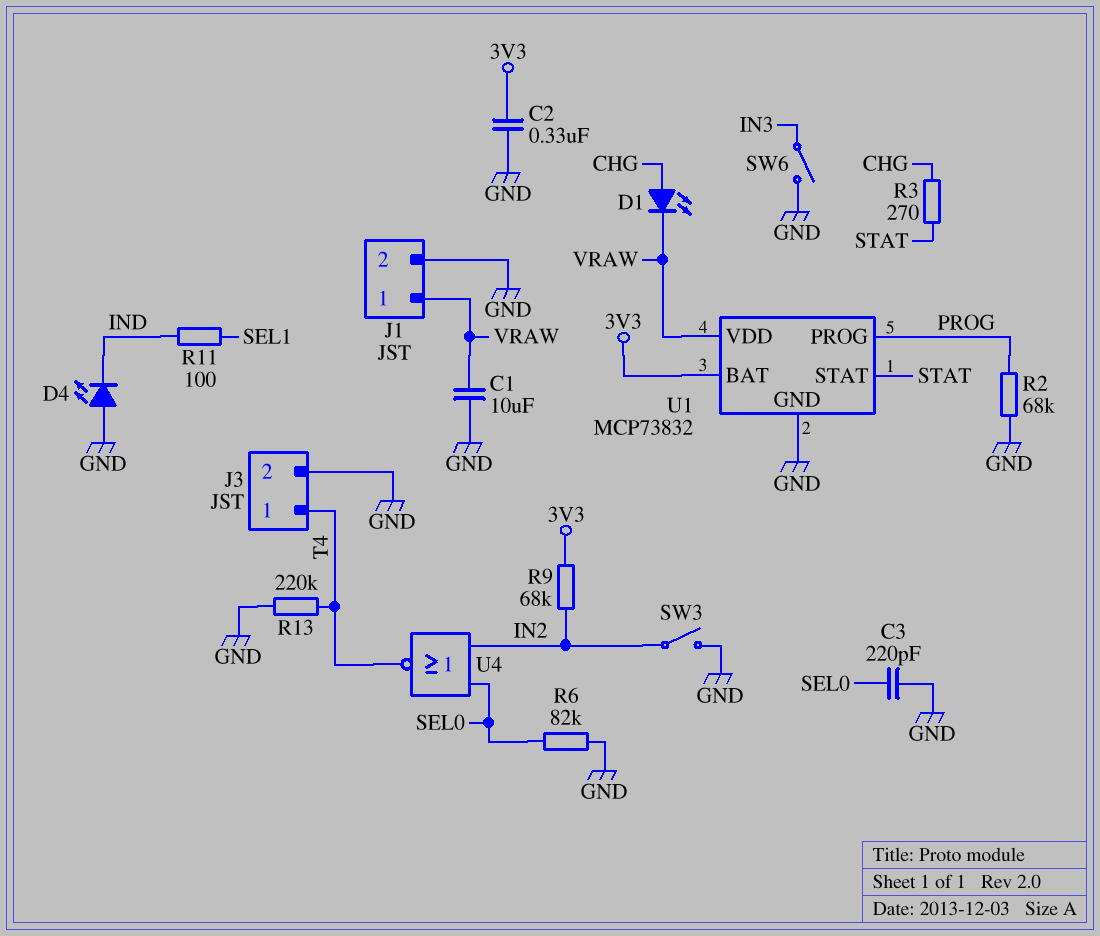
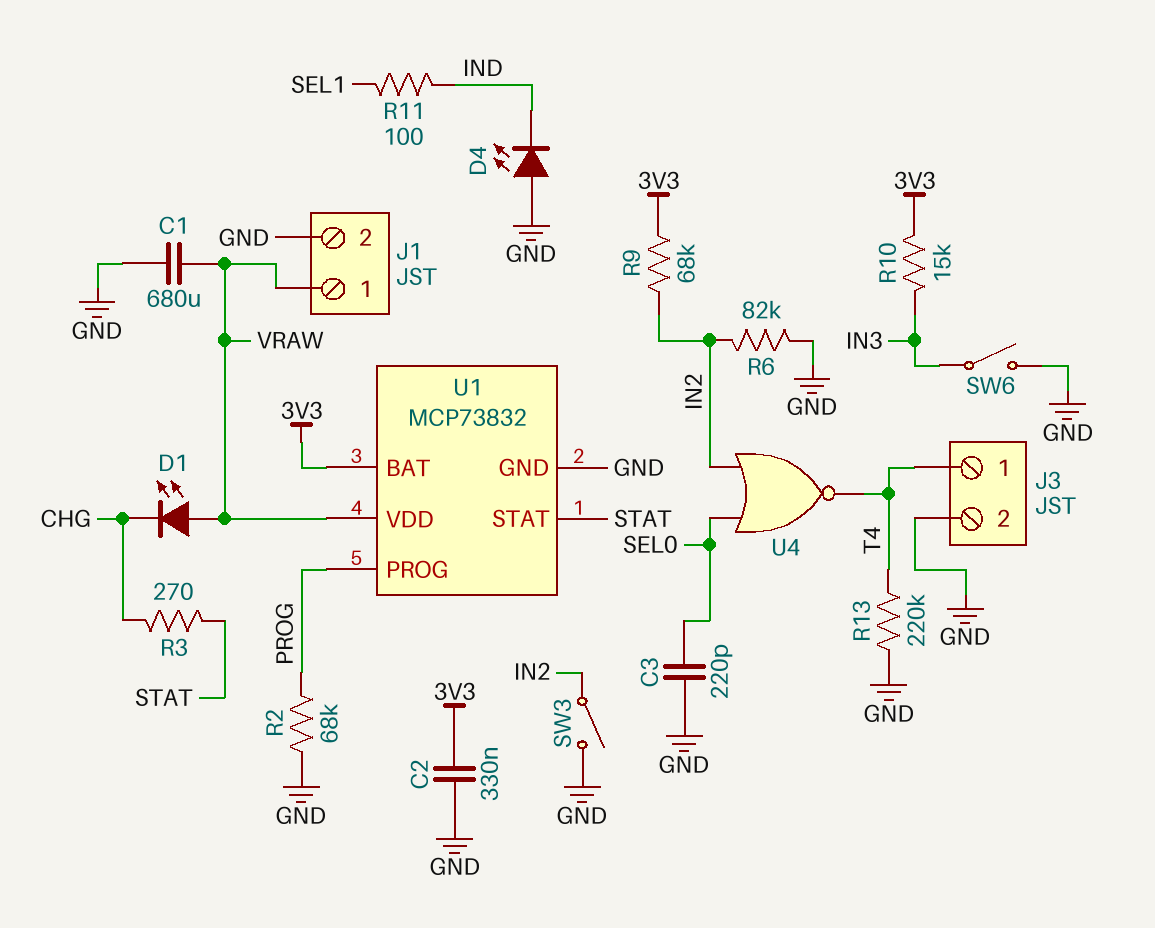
C1: 10uF (GND, VRAW) -> 680uF (GND, VRAW)
D1: LED (A CHG, K VRAW) -> LED (A VRAW, K CHG)
R6: 82k (GND, SEL0) -> 82k (GND, IN2)
R10: none -> 15k (3V3, IN3)

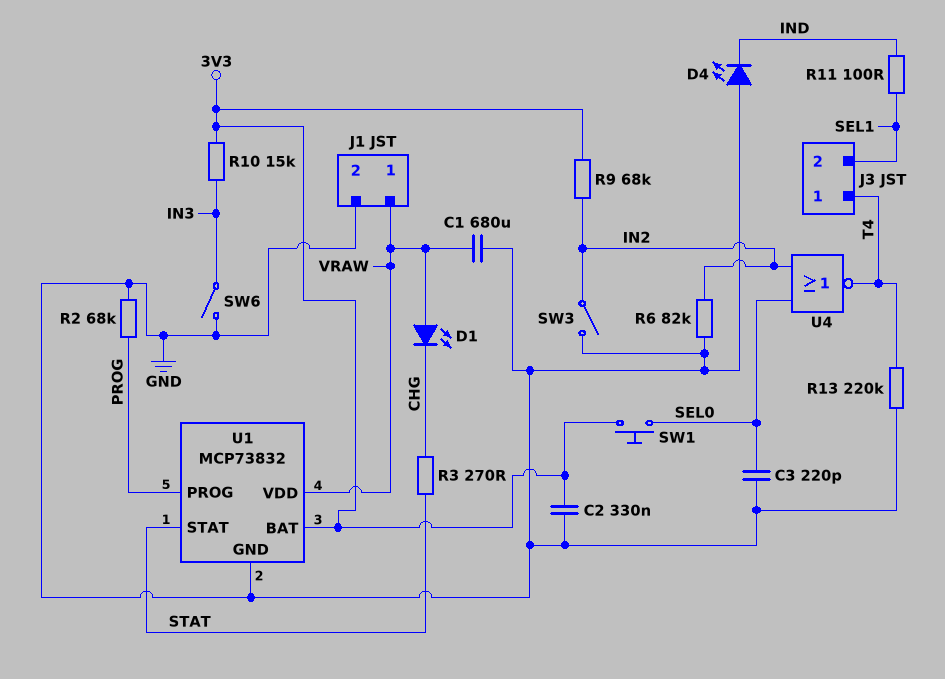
J3 pin 2: GND -> SEL1
SW1: none -> button (3V3, SEL0)

